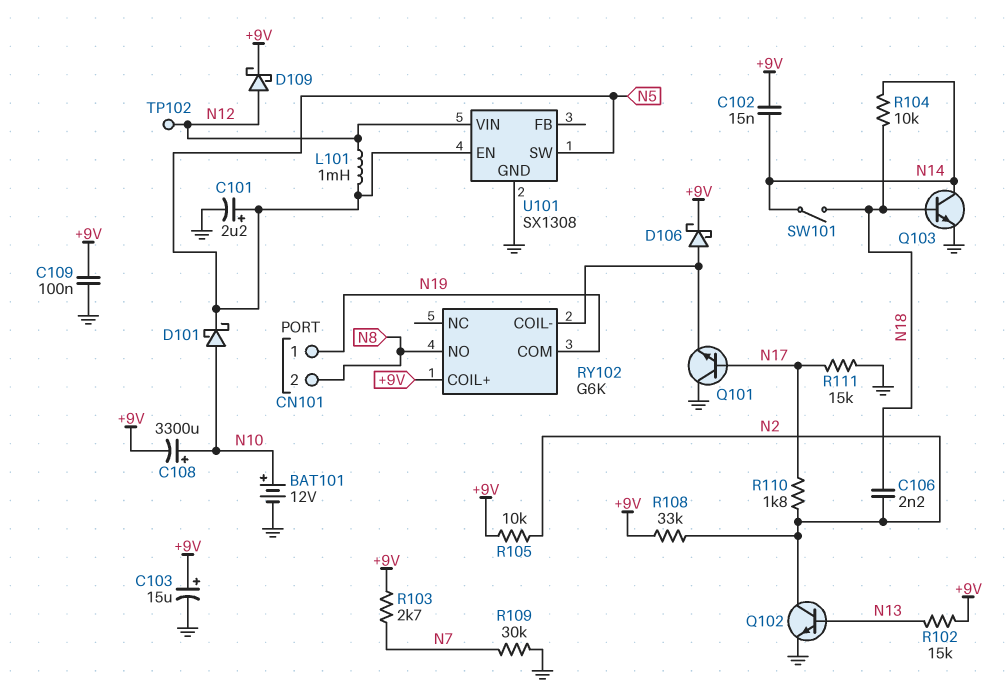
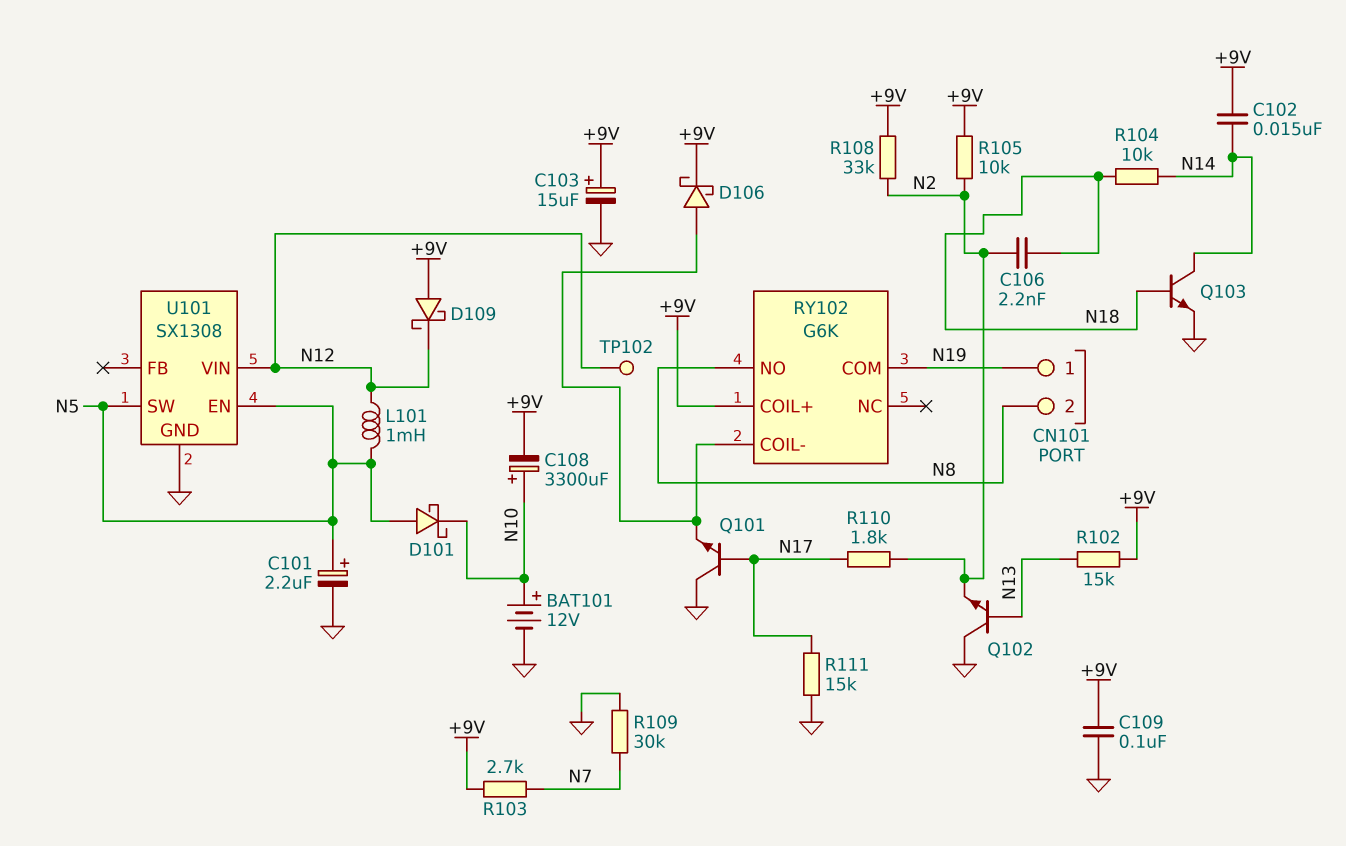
D101: schottky (A N10, K N5) -> schottky (A N5, K N10)
D109: schottky (A N12, K +9V) -> schottky (A +9V, K N12)
Q102: NPN (B N13, C N2, E GND) -> NPN (B N13, C GND, E N2)
SW101: switch (N14, N18) -> none

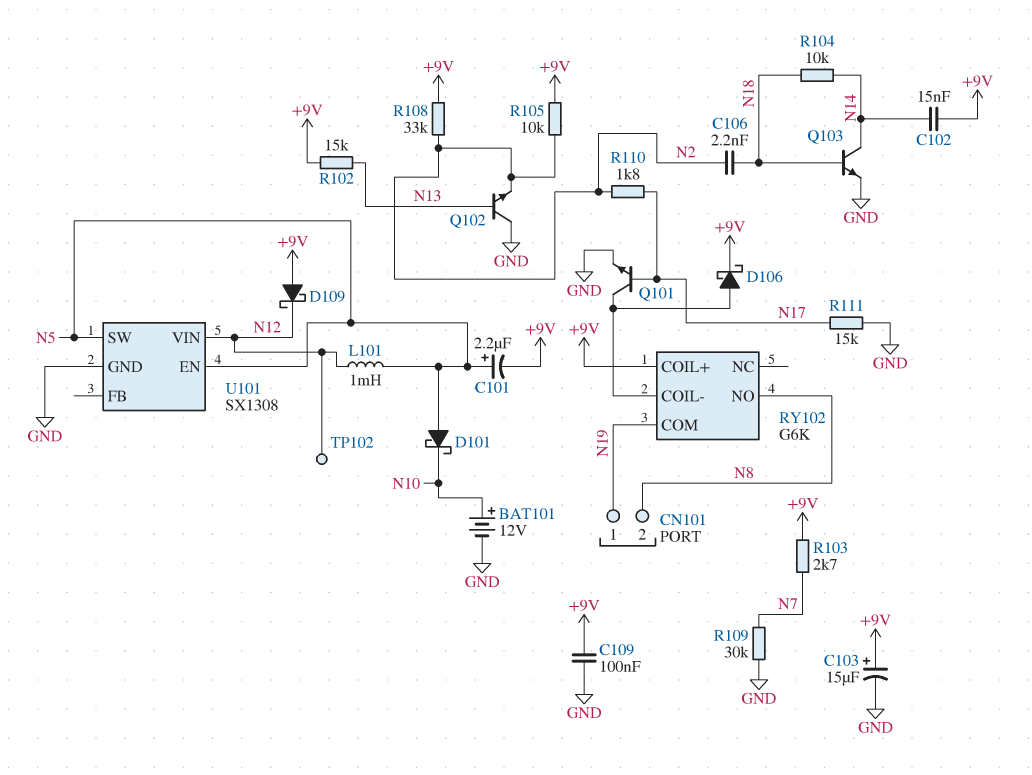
C101: 2.2uF (plus N5, minus GND) -> 2.2uF (plus N5, minus +9V)
C108: 3300uF (plus N10, minus +9V) -> none
Q101: NPN (B N17, C GND, E RY102/COIL-) -> NPN (B N17, C RY102/COIL-, E GND)

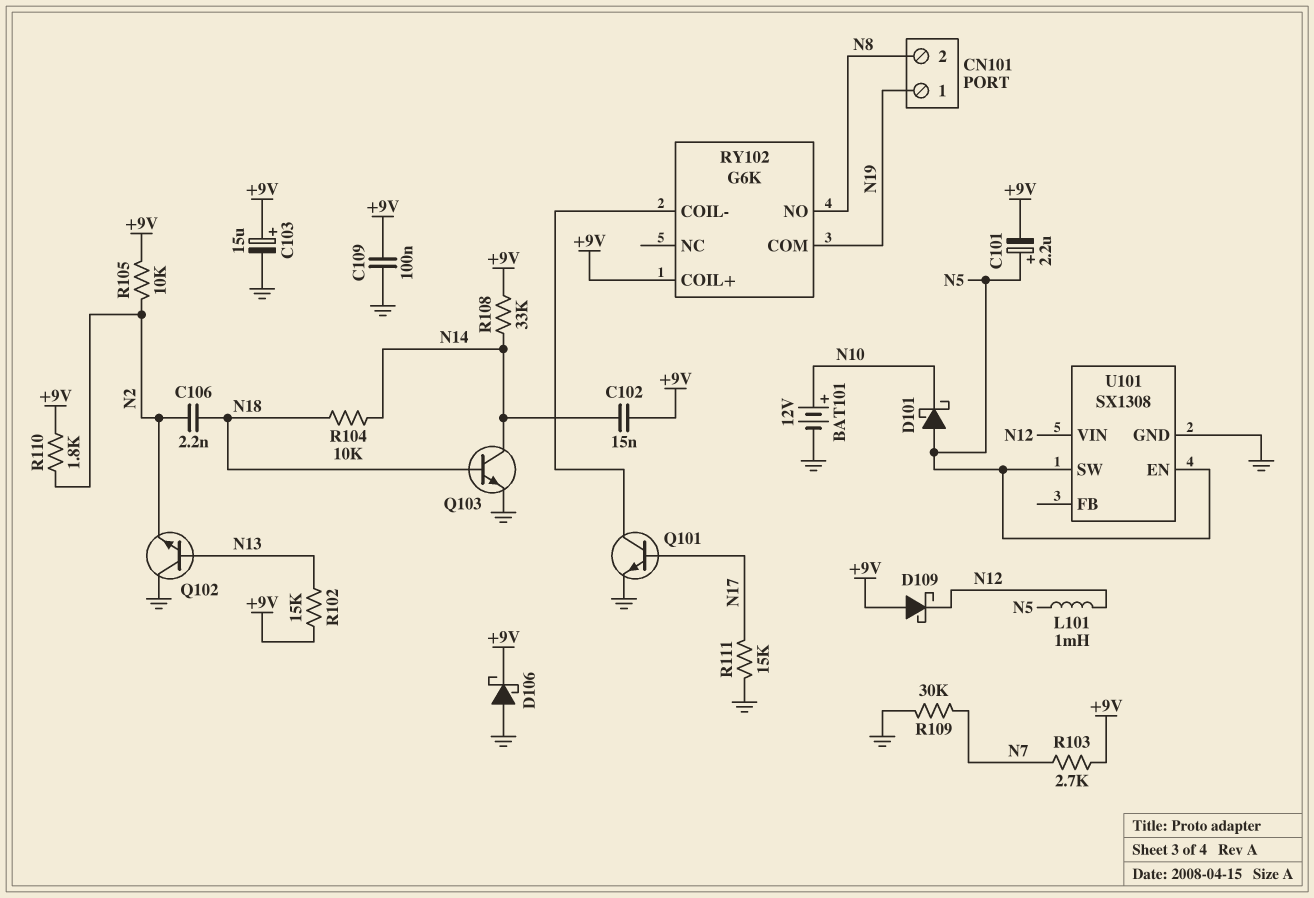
D106: schottky (A RY102/COIL-, K +9V) -> schottky (A GND, K +9V)
R108: 33k (+9V, N2) -> 33k (+9V, N14)
R110: 1.8k (N2, N17) -> 1.8k (+9V, N2)
TP102: test point (N12) -> none

